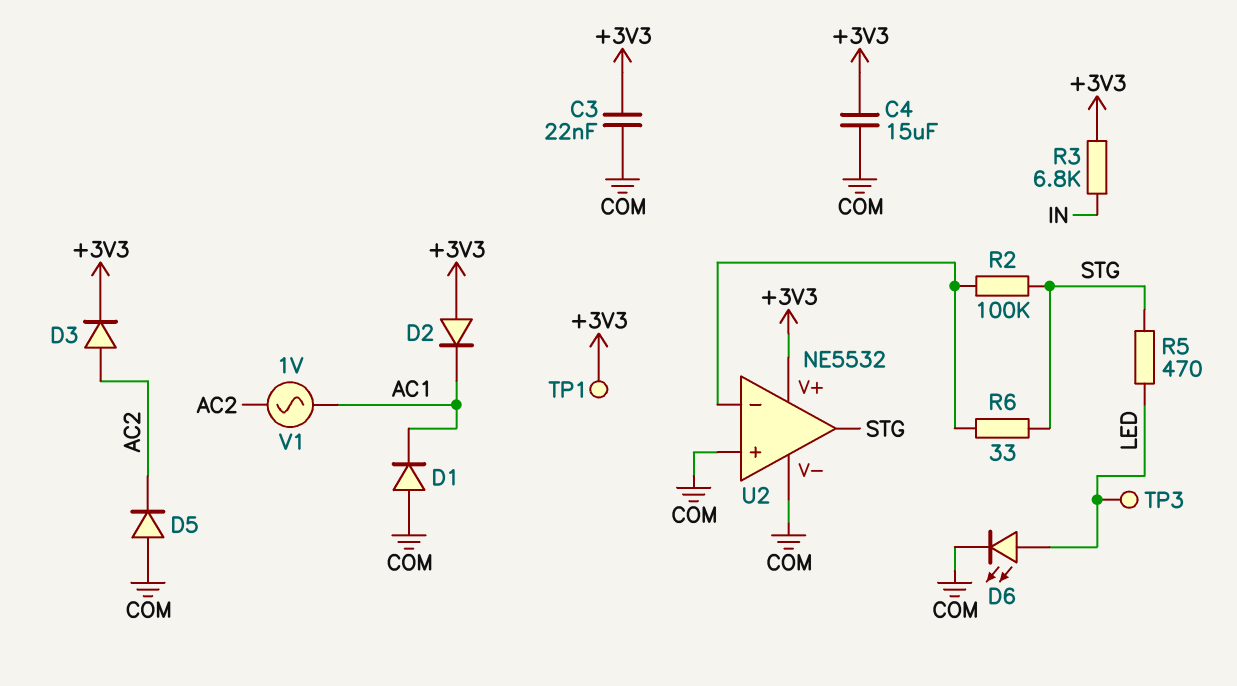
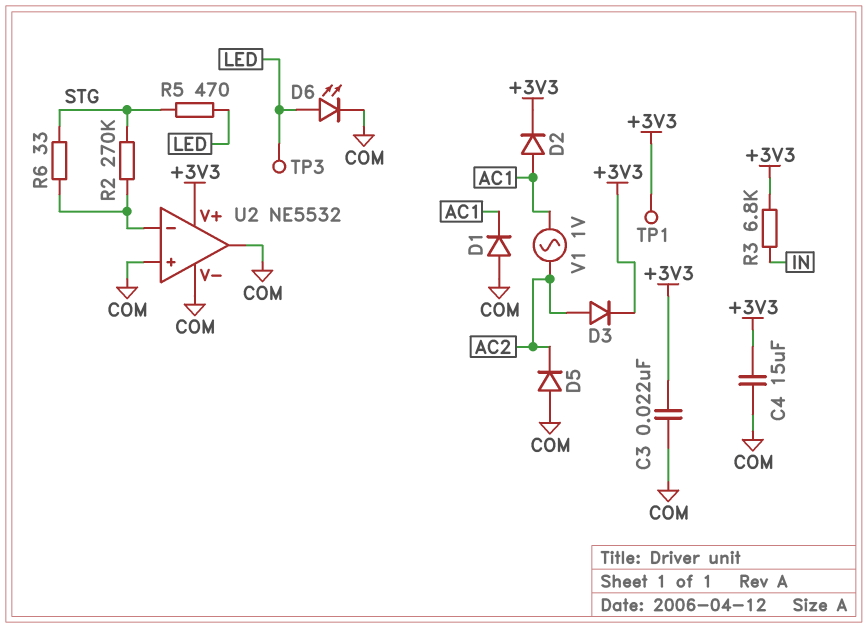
D2: diode (A +3V3, K AC1) -> diode (A AC1, K +3V3)
R2: 100k (STG, U2/in-) -> 270k (STG, U2/in-)
U2 pin out: STG -> COM

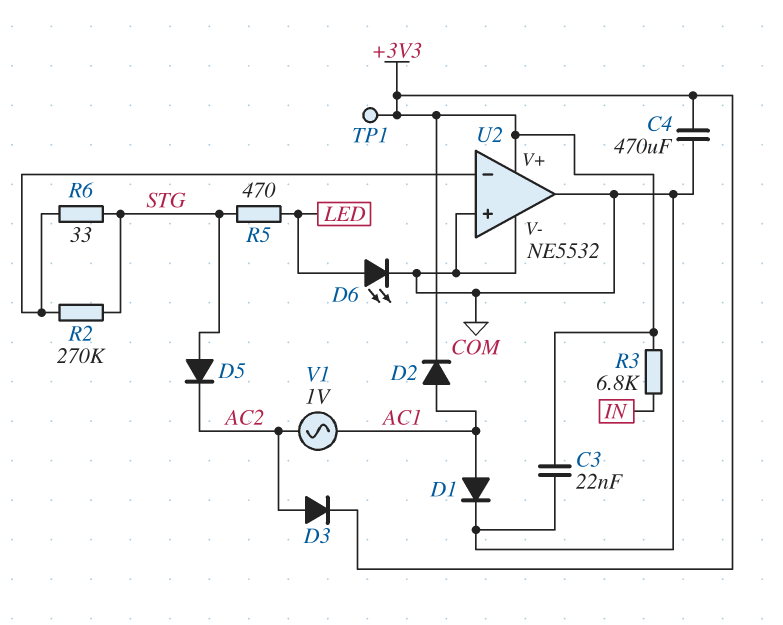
C4: 15uF (+3V3, COM) -> 470uF (+3V3, COM)
D1: diode (A COM, K AC1) -> diode (A AC1, K COM)
D5: diode (A COM, K AC2) -> diode (A STG, K AC2)
TP3: test point (LED) -> none

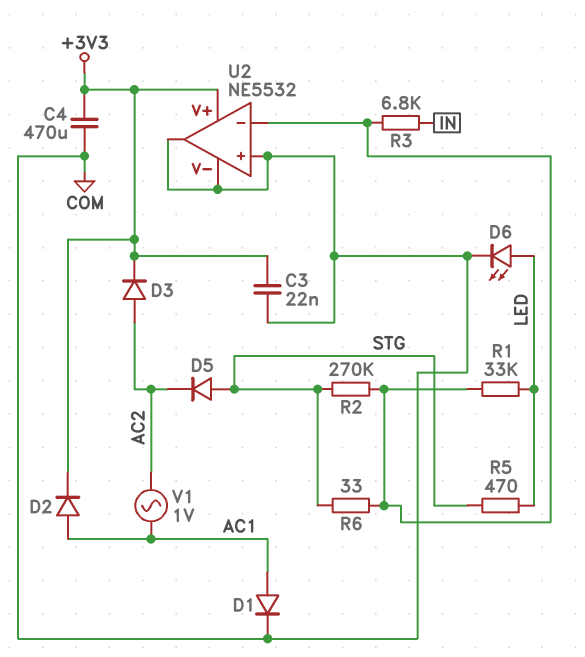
R1: none -> 33k (LED, U2/in-)
R3: 6.8k (+3V3, IN) -> 6.8k (IN, U2/in-)
TP1: test point (+3V3) -> none

